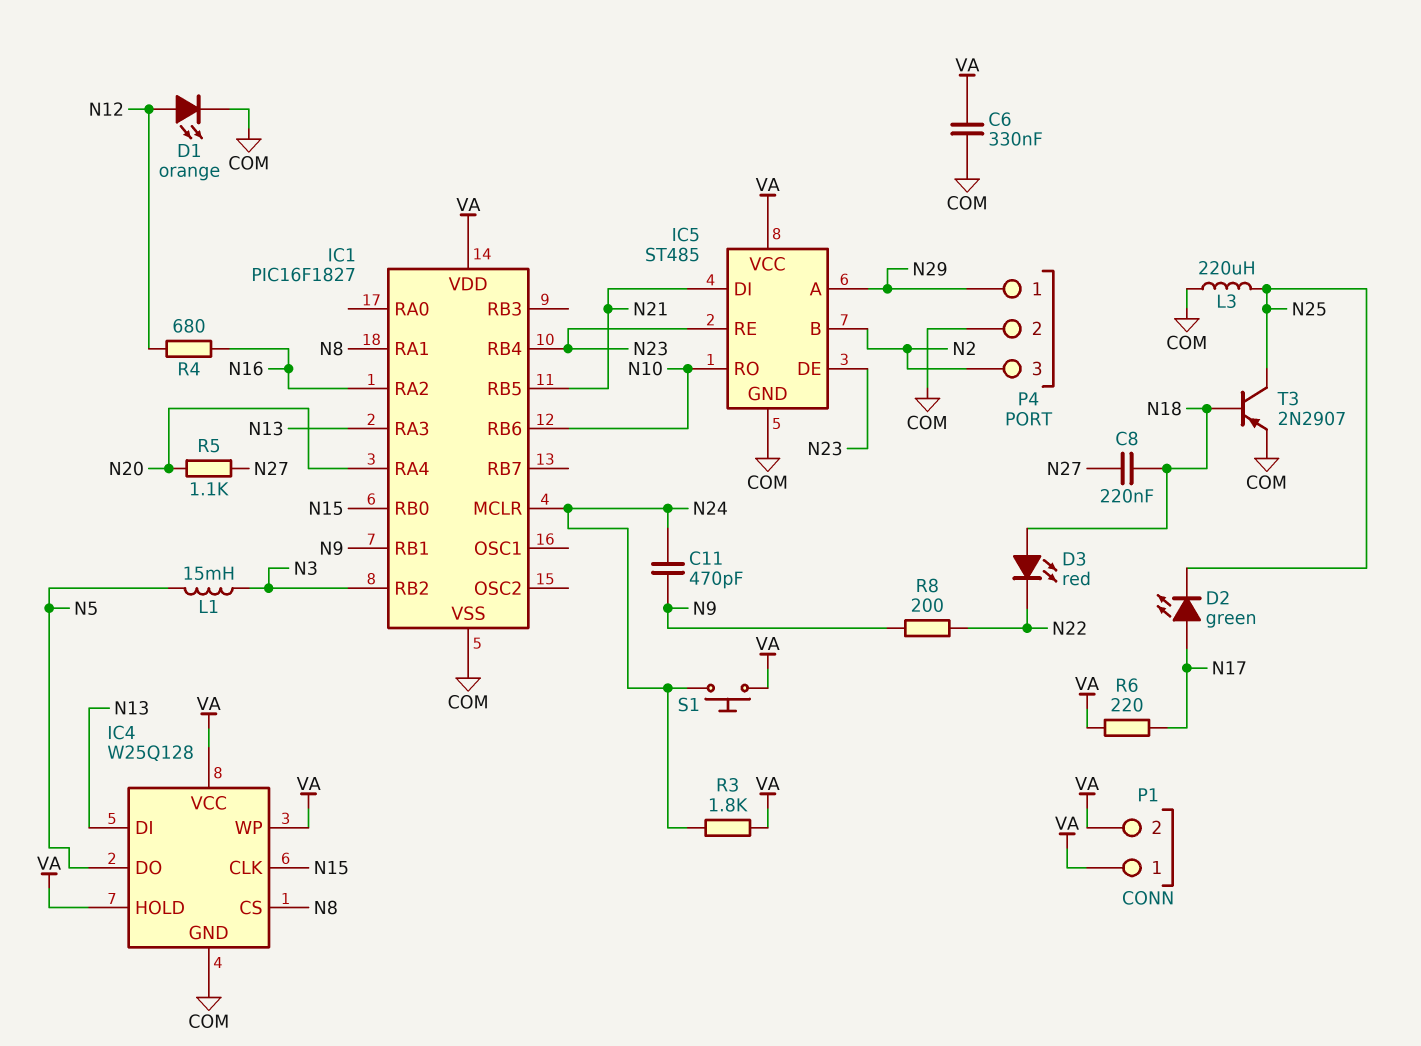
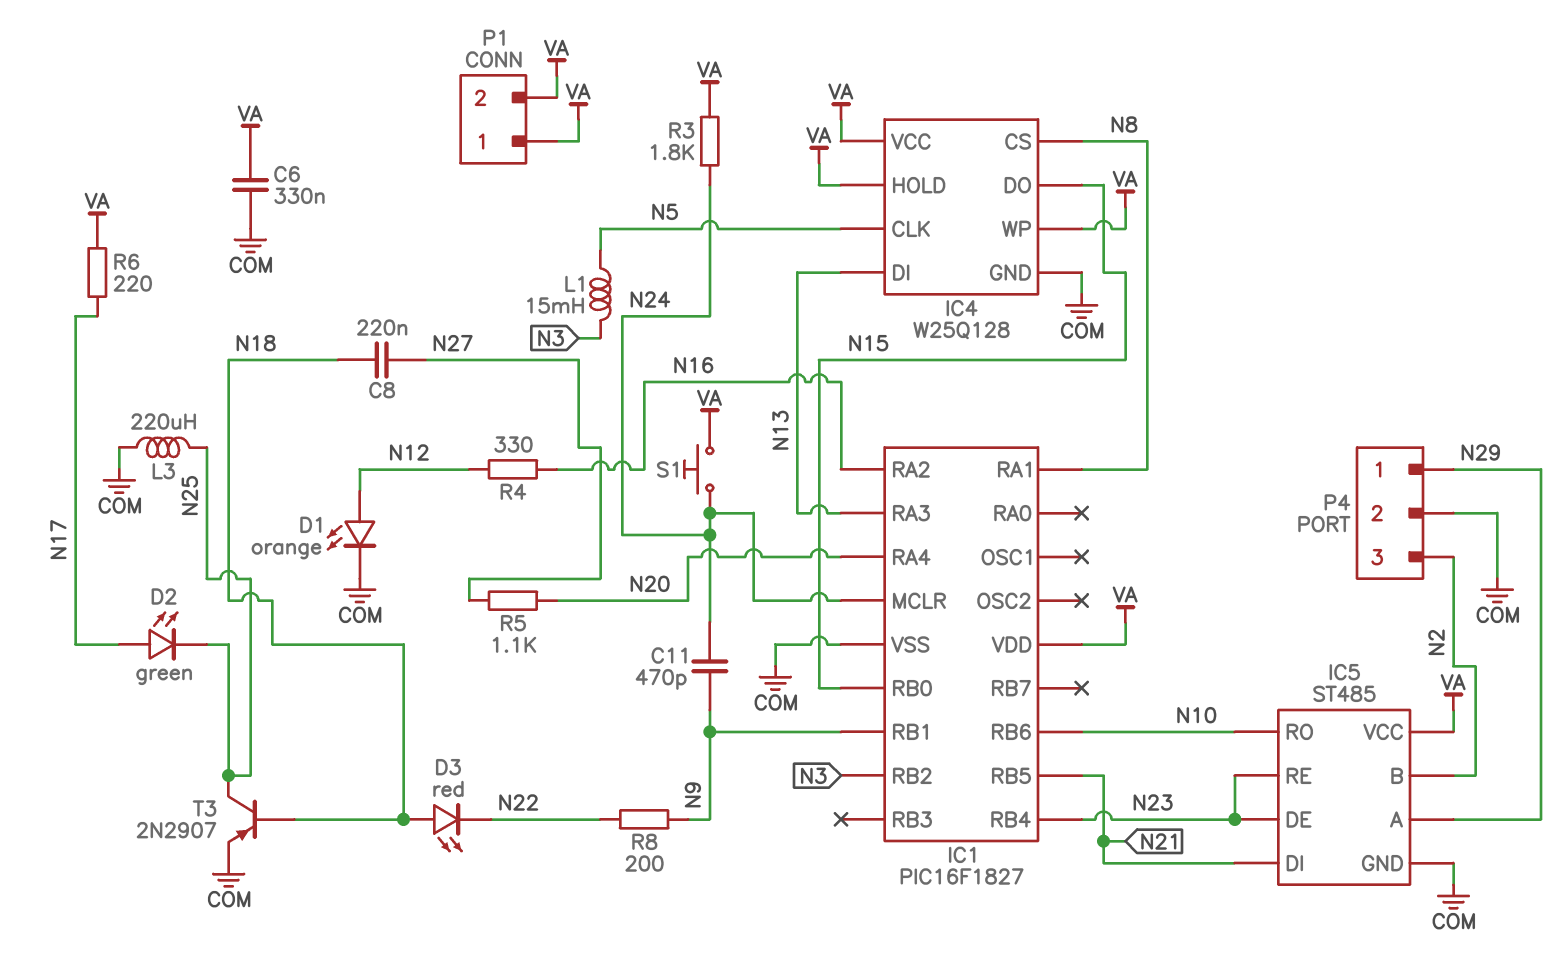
IC4 pin CLK: N15 -> N5
IC4 pin DO: N5 -> N15
R4: 680 (N12, N16) -> 330 (N12, N16)

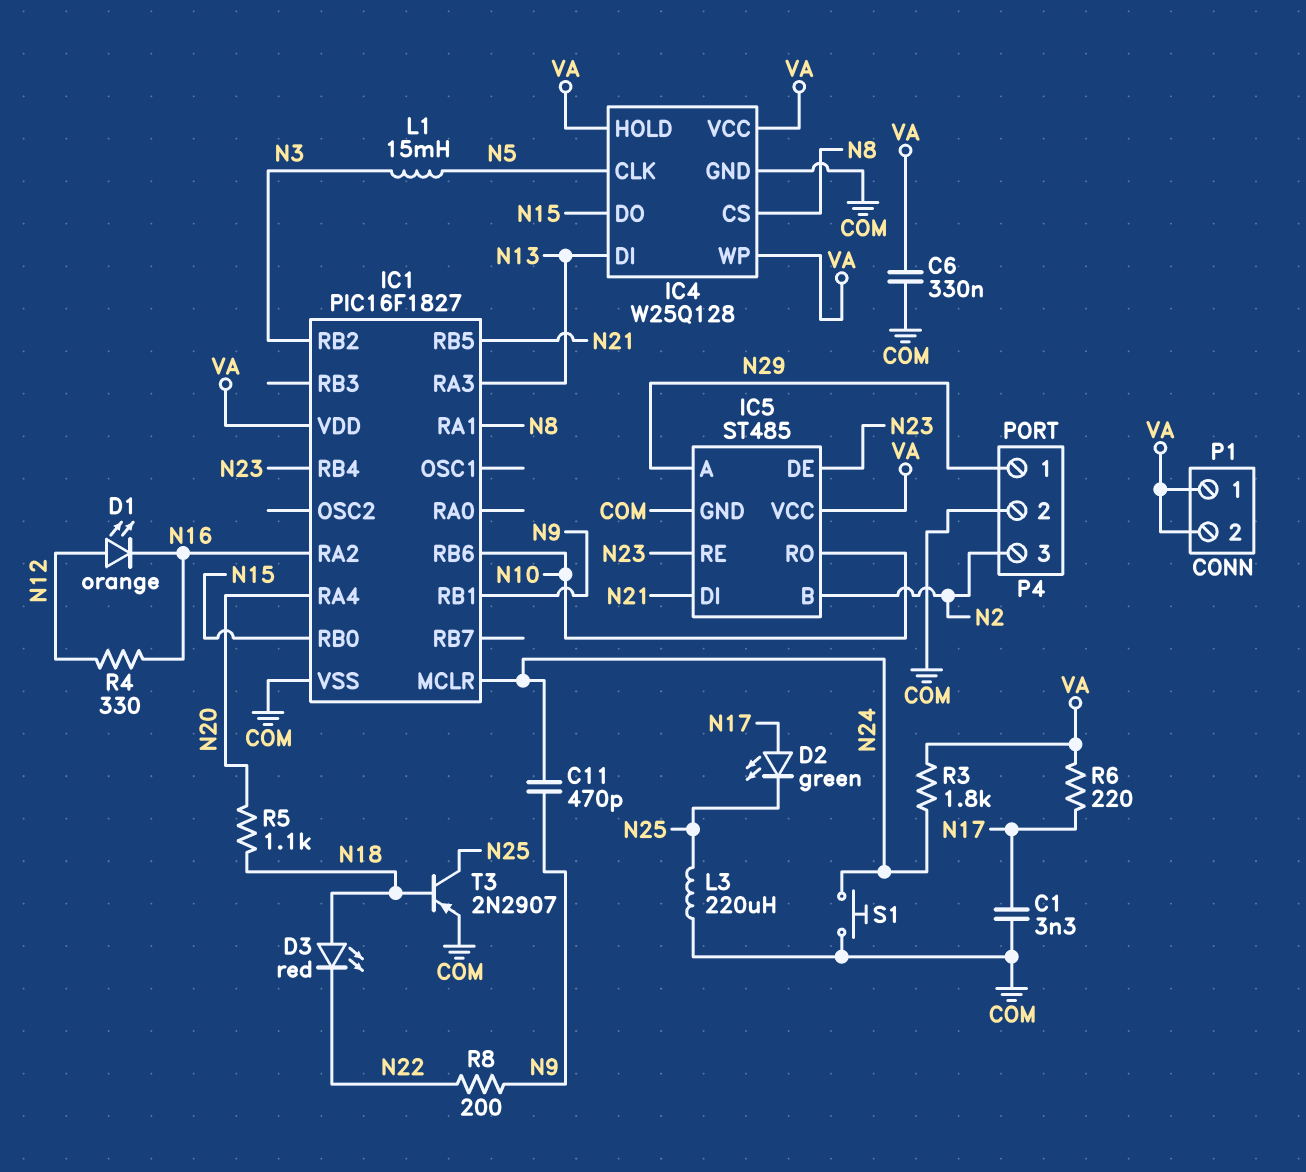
C1: none -> 3.3nF (COM, N17)
C8: 220nF (N18, N27) -> none
D1: LED orange (A N12, K COM) -> LED orange (A N12, K N16)
R5: 1.1k (N20, N27) -> 1.1k (N18, N20)
S1: button (N24, VA) -> button (COM, N24)

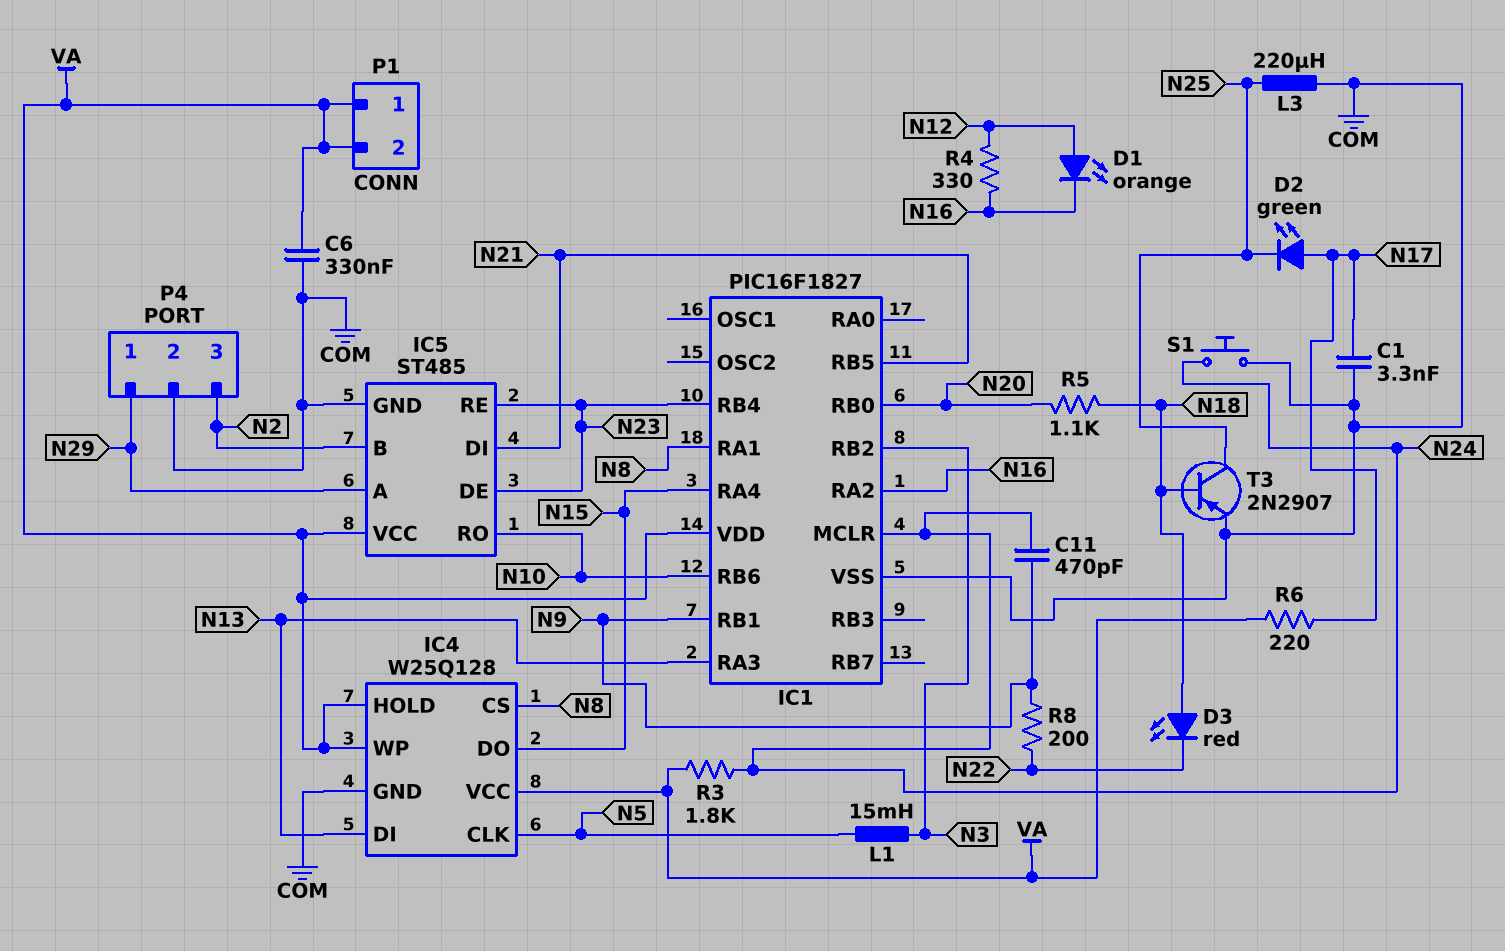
IC1 pin RA4: N20 -> N15
IC1 pin RB0: N15 -> N20

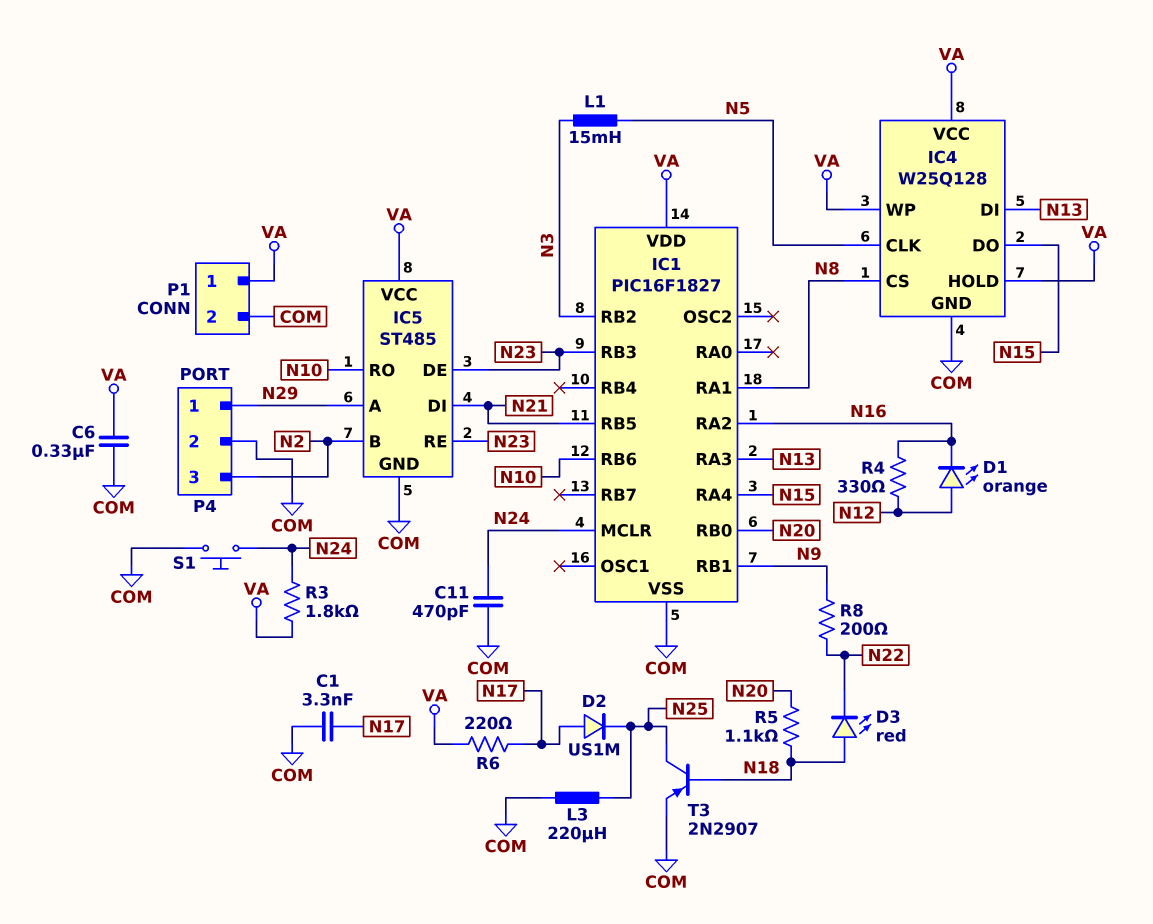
C11: 470pF (N9, N24) -> 470pF (COM, N24)
D2: LED green (A N17, K N25) -> diode US1M (A N17, K N25)
IC1 pin RB3: none -> N23
IC1 pin RB4: N23 -> none
P1 pin 2: VA -> COM

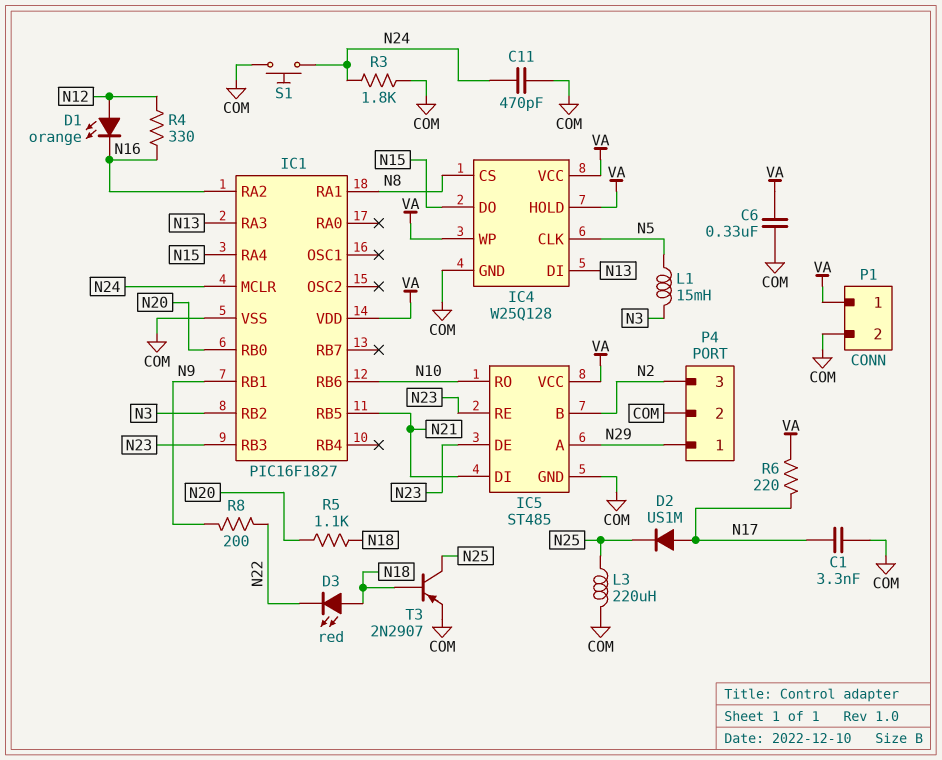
R3: 1.8k (N24, VA) -> 1.8k (COM, N24)

